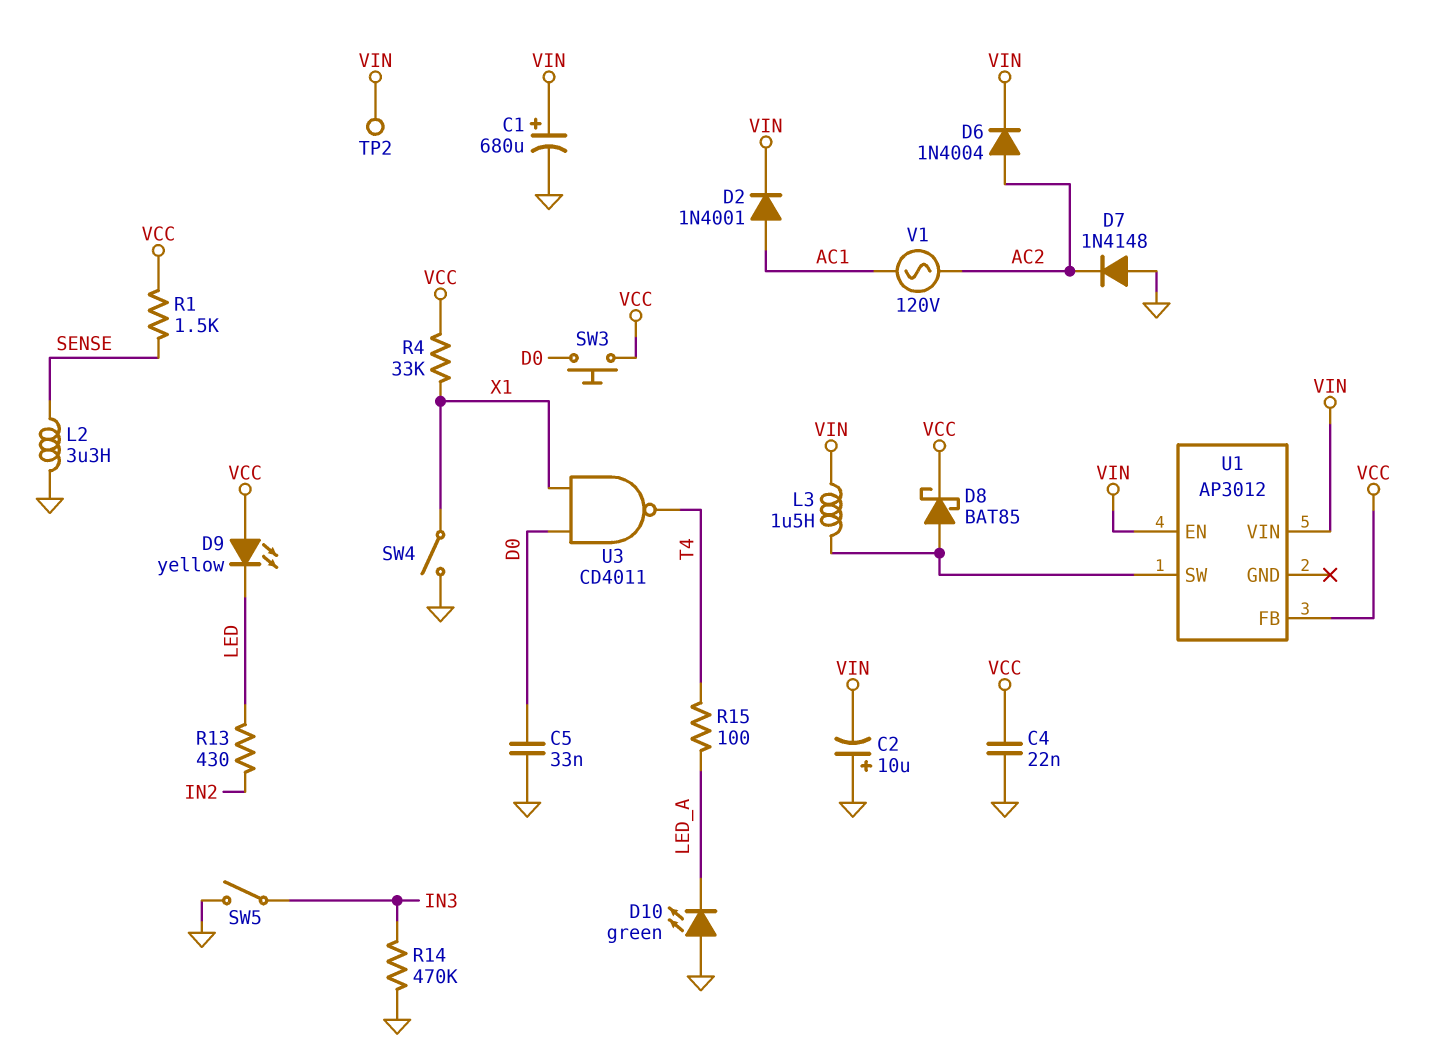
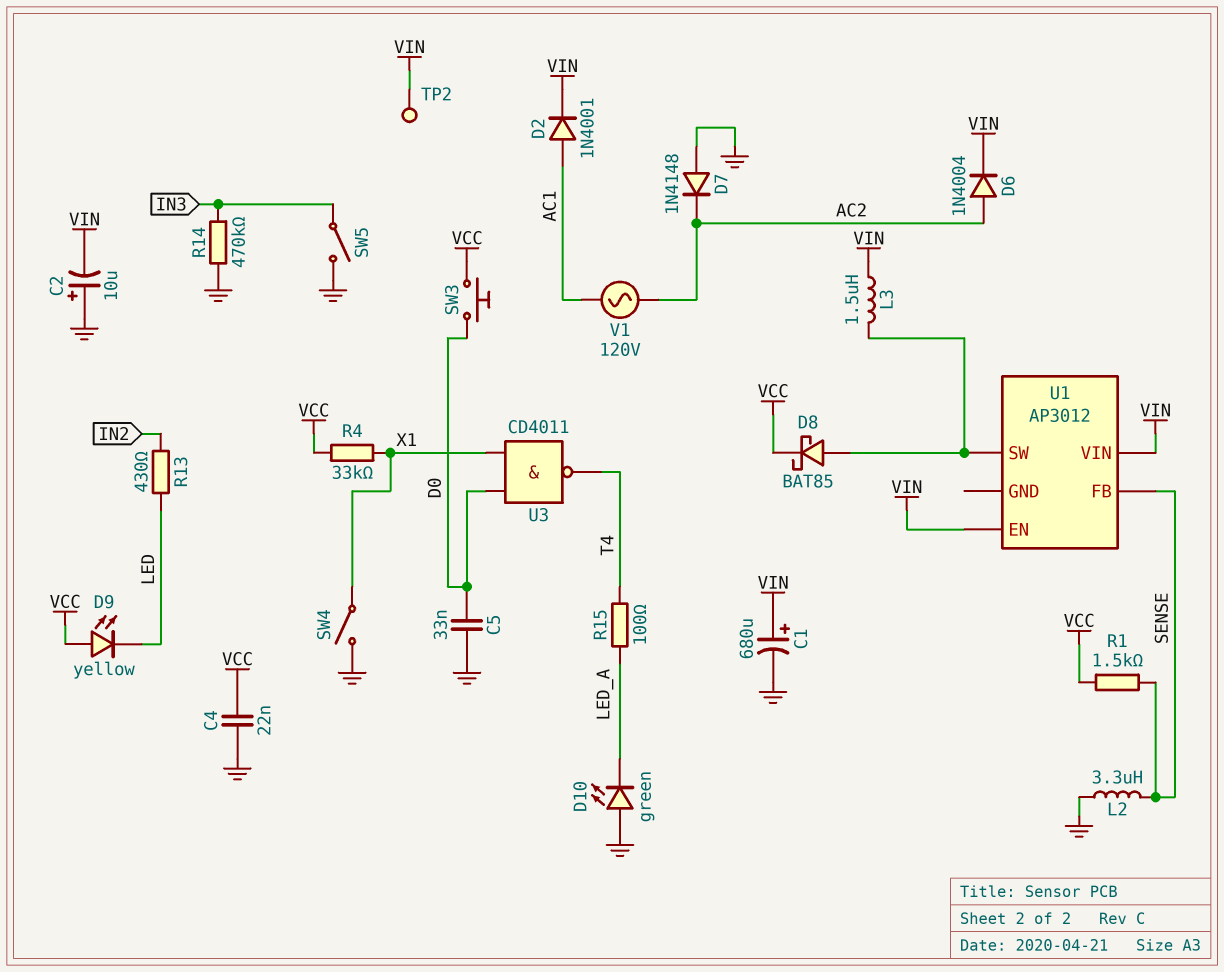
U1 pin FB: VCC -> SENSE

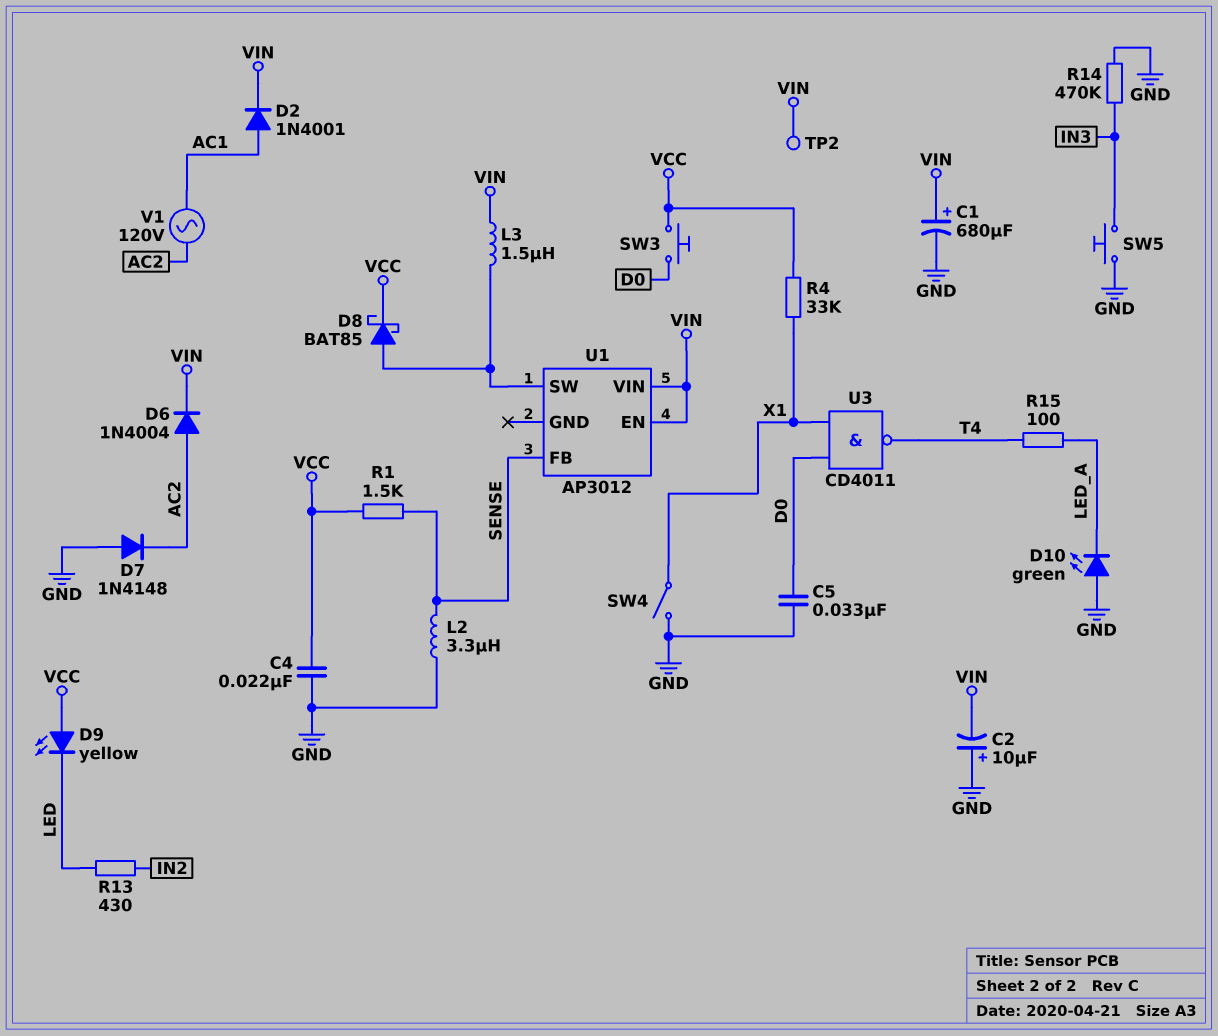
SW5: switch (GND, IN3) -> button (GND, IN3)

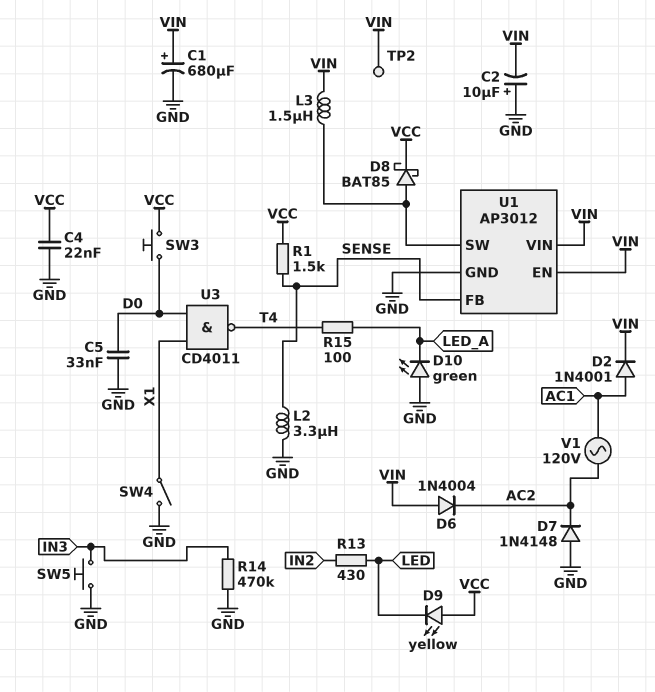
D6: diode 1N4004 (A AC2, K VIN) -> diode 1N4004 (A VIN, K AC2)
R4: 33k (VCC, X1) -> none
U1 pin GND: none -> GND

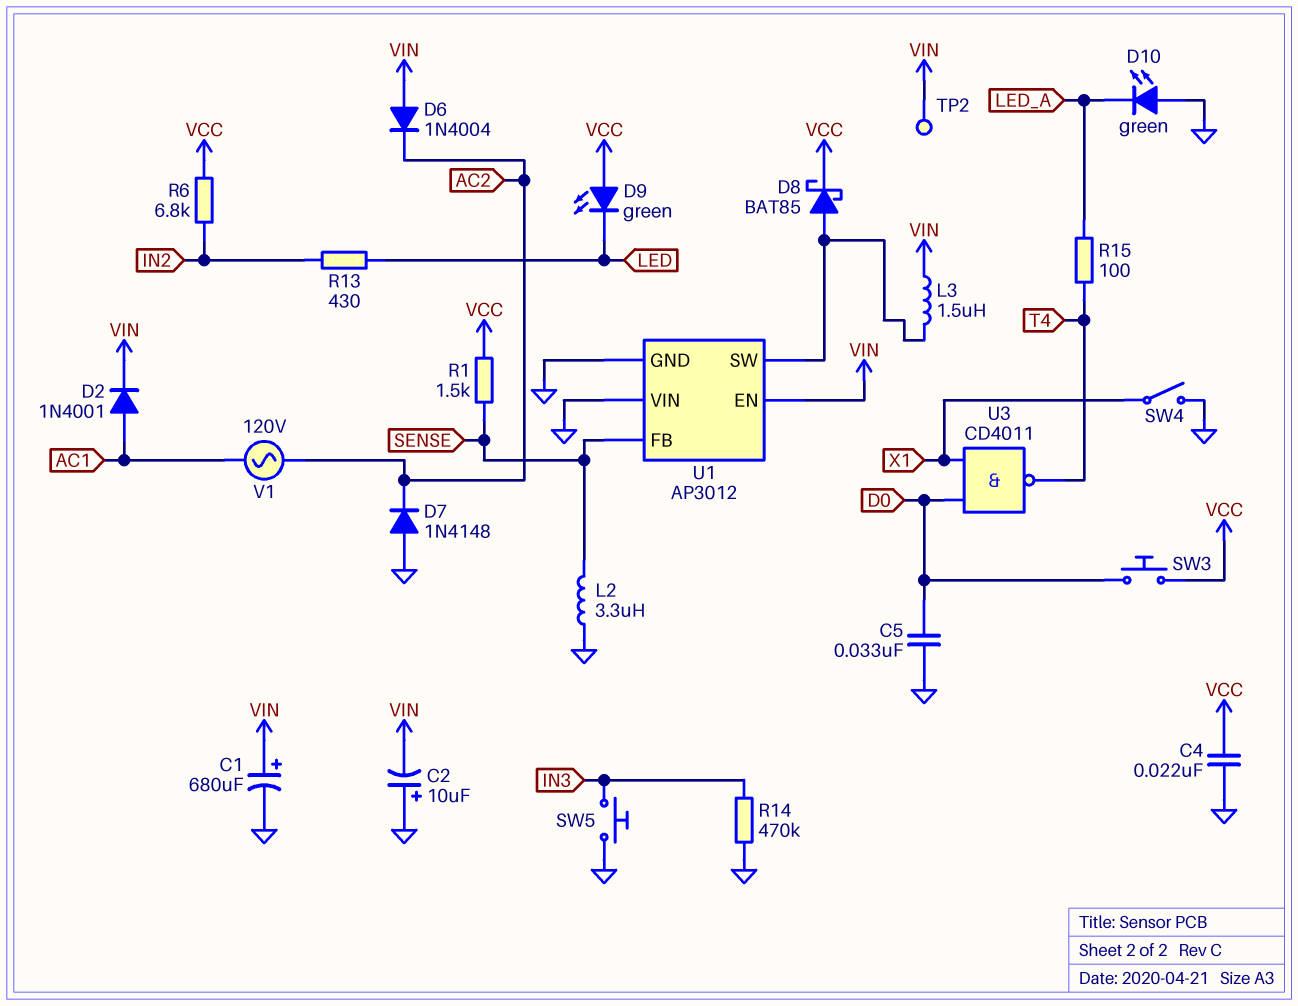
D9: LED yellow (A VCC, K LED) -> LED green (A VCC, K LED)
R6: none -> 6.8k (IN2, VCC)
U1 pin VIN: VIN -> GND

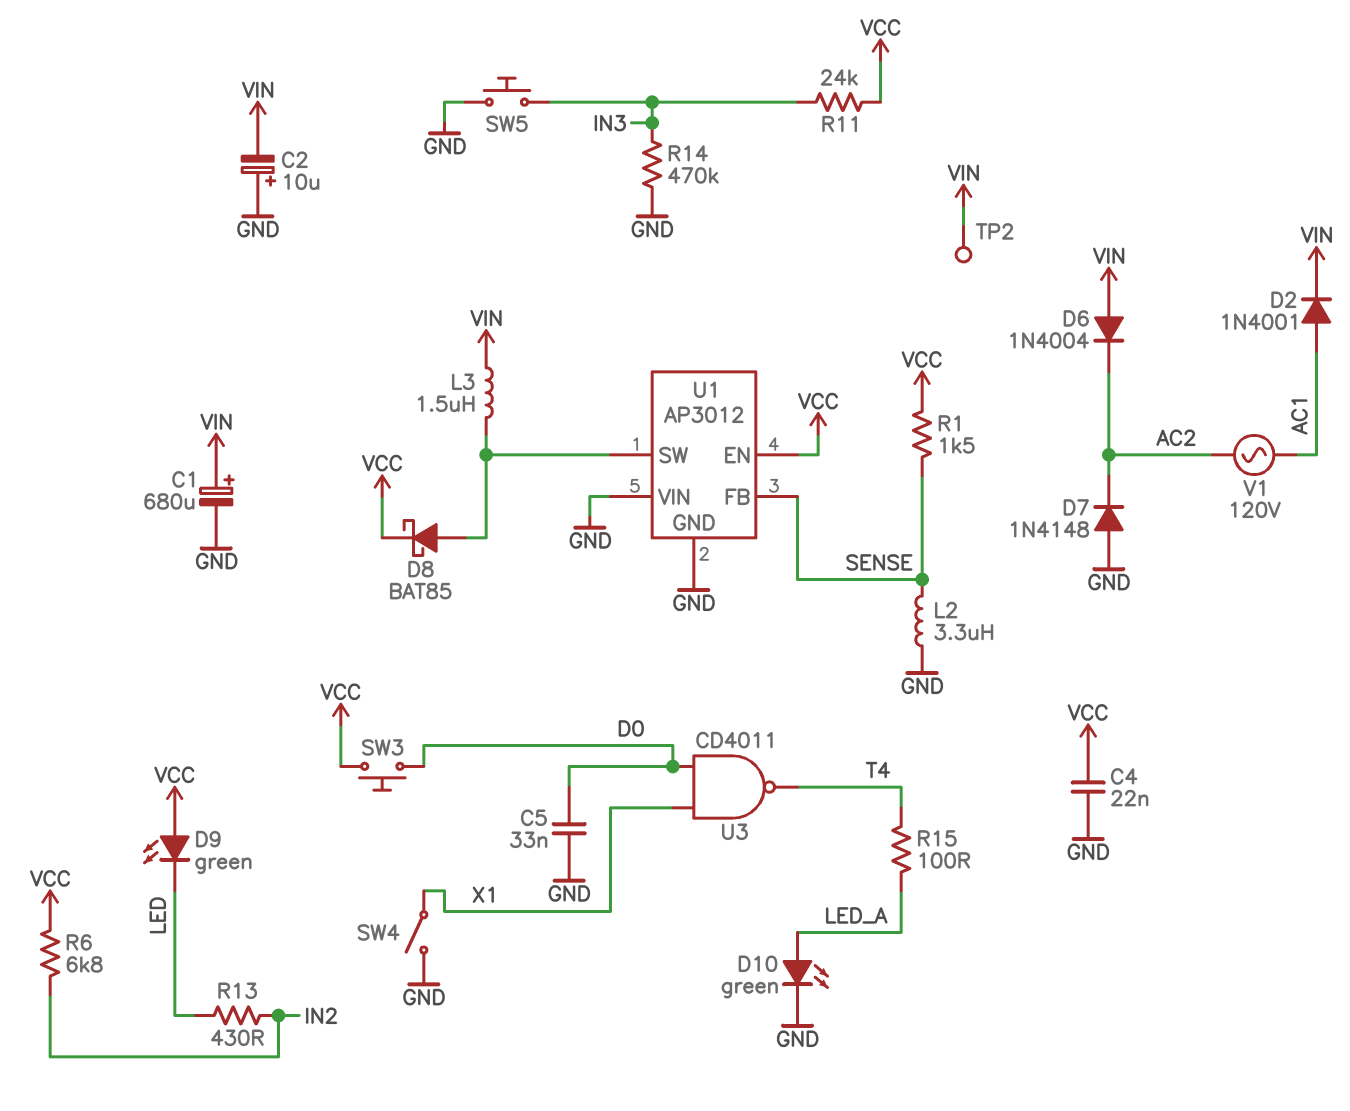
D10: LED green (A GND, K LED_A) -> LED green (A LED_A, K GND)
R11: none -> 24k (IN3, VCC)
U1 pin EN: VIN -> VCC

